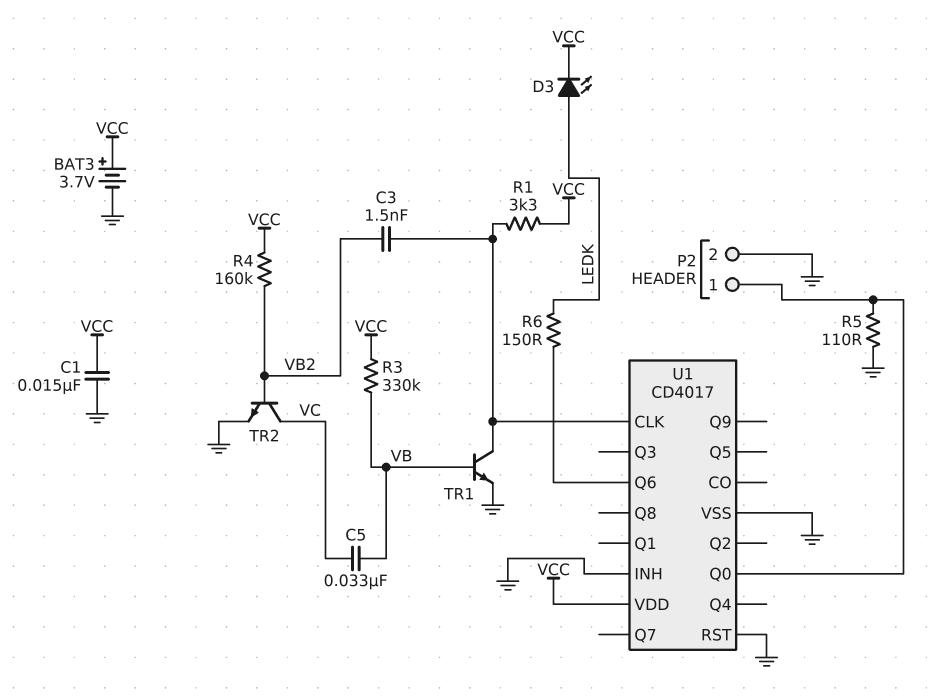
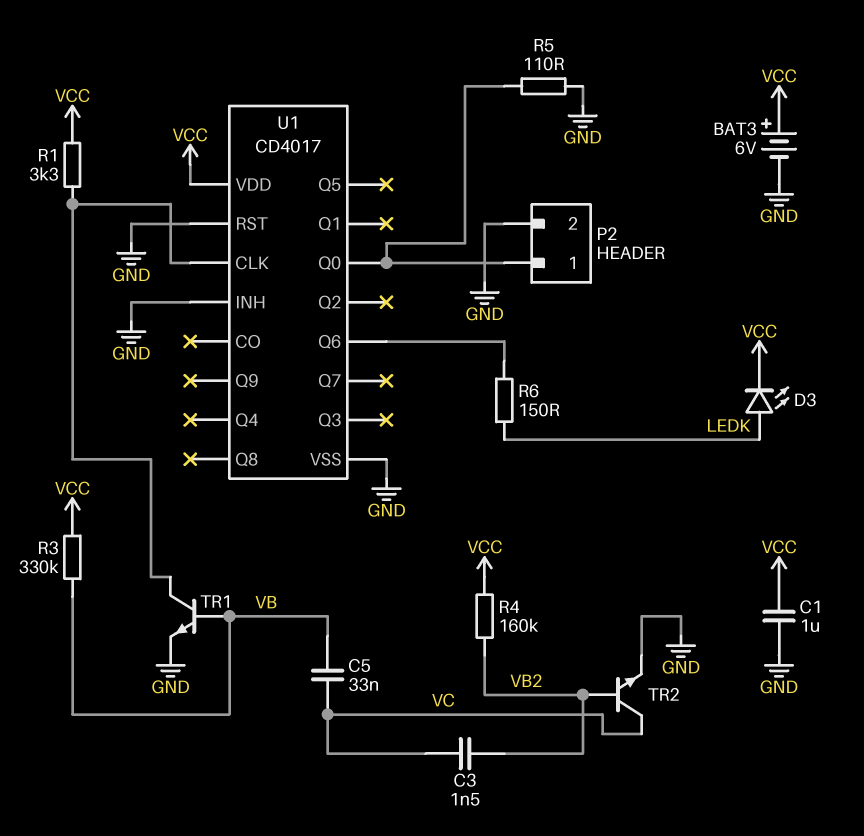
BAT3: 3.7V (plus VCC, minus GND) -> 6V (plus VCC, minus GND)
C1: 15nF (GND, VCC) -> 1uF (GND, VCC)
C3: 1.5nF (U1/CLK, VB2) -> 1.5nF (VB2, VC)

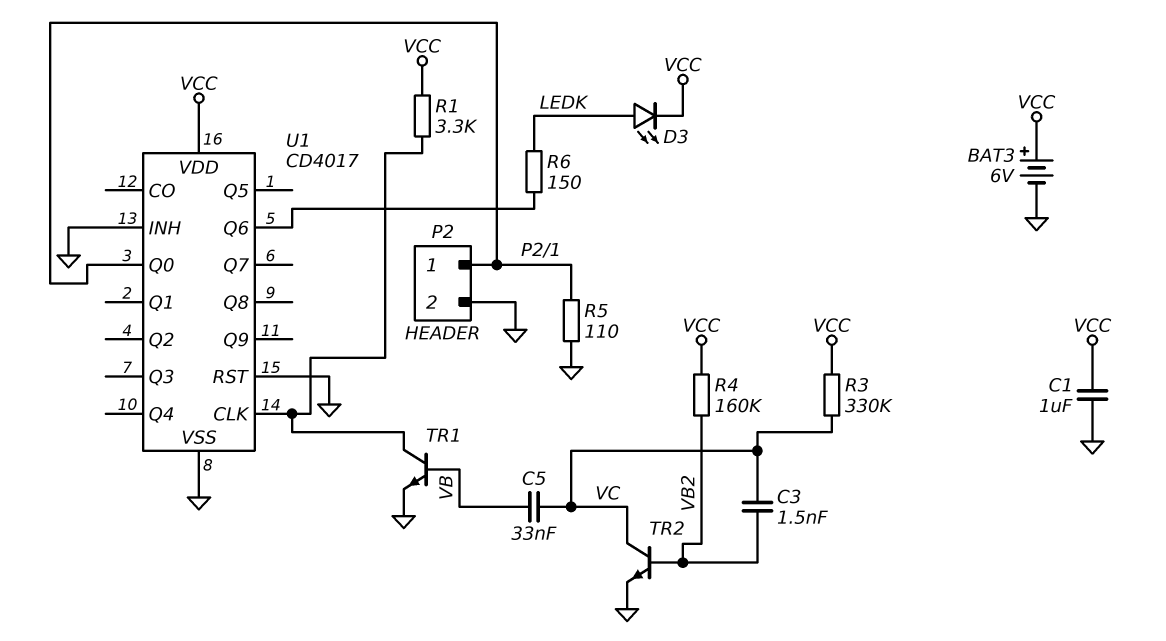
R3: 330k (VB, VCC) -> 330k (VC, VCC)

